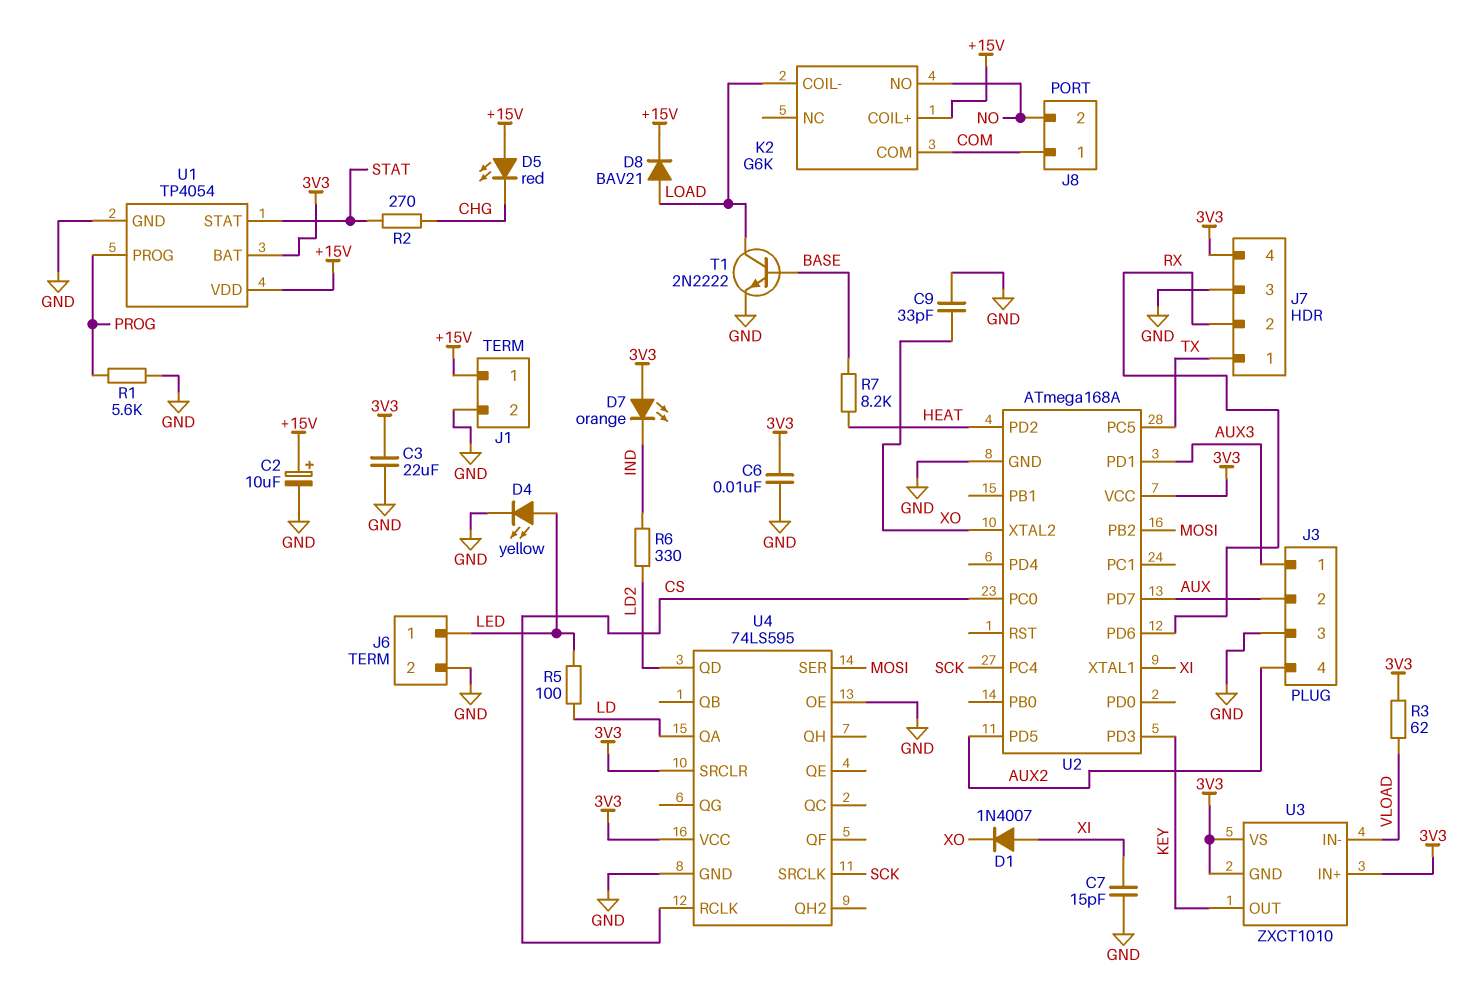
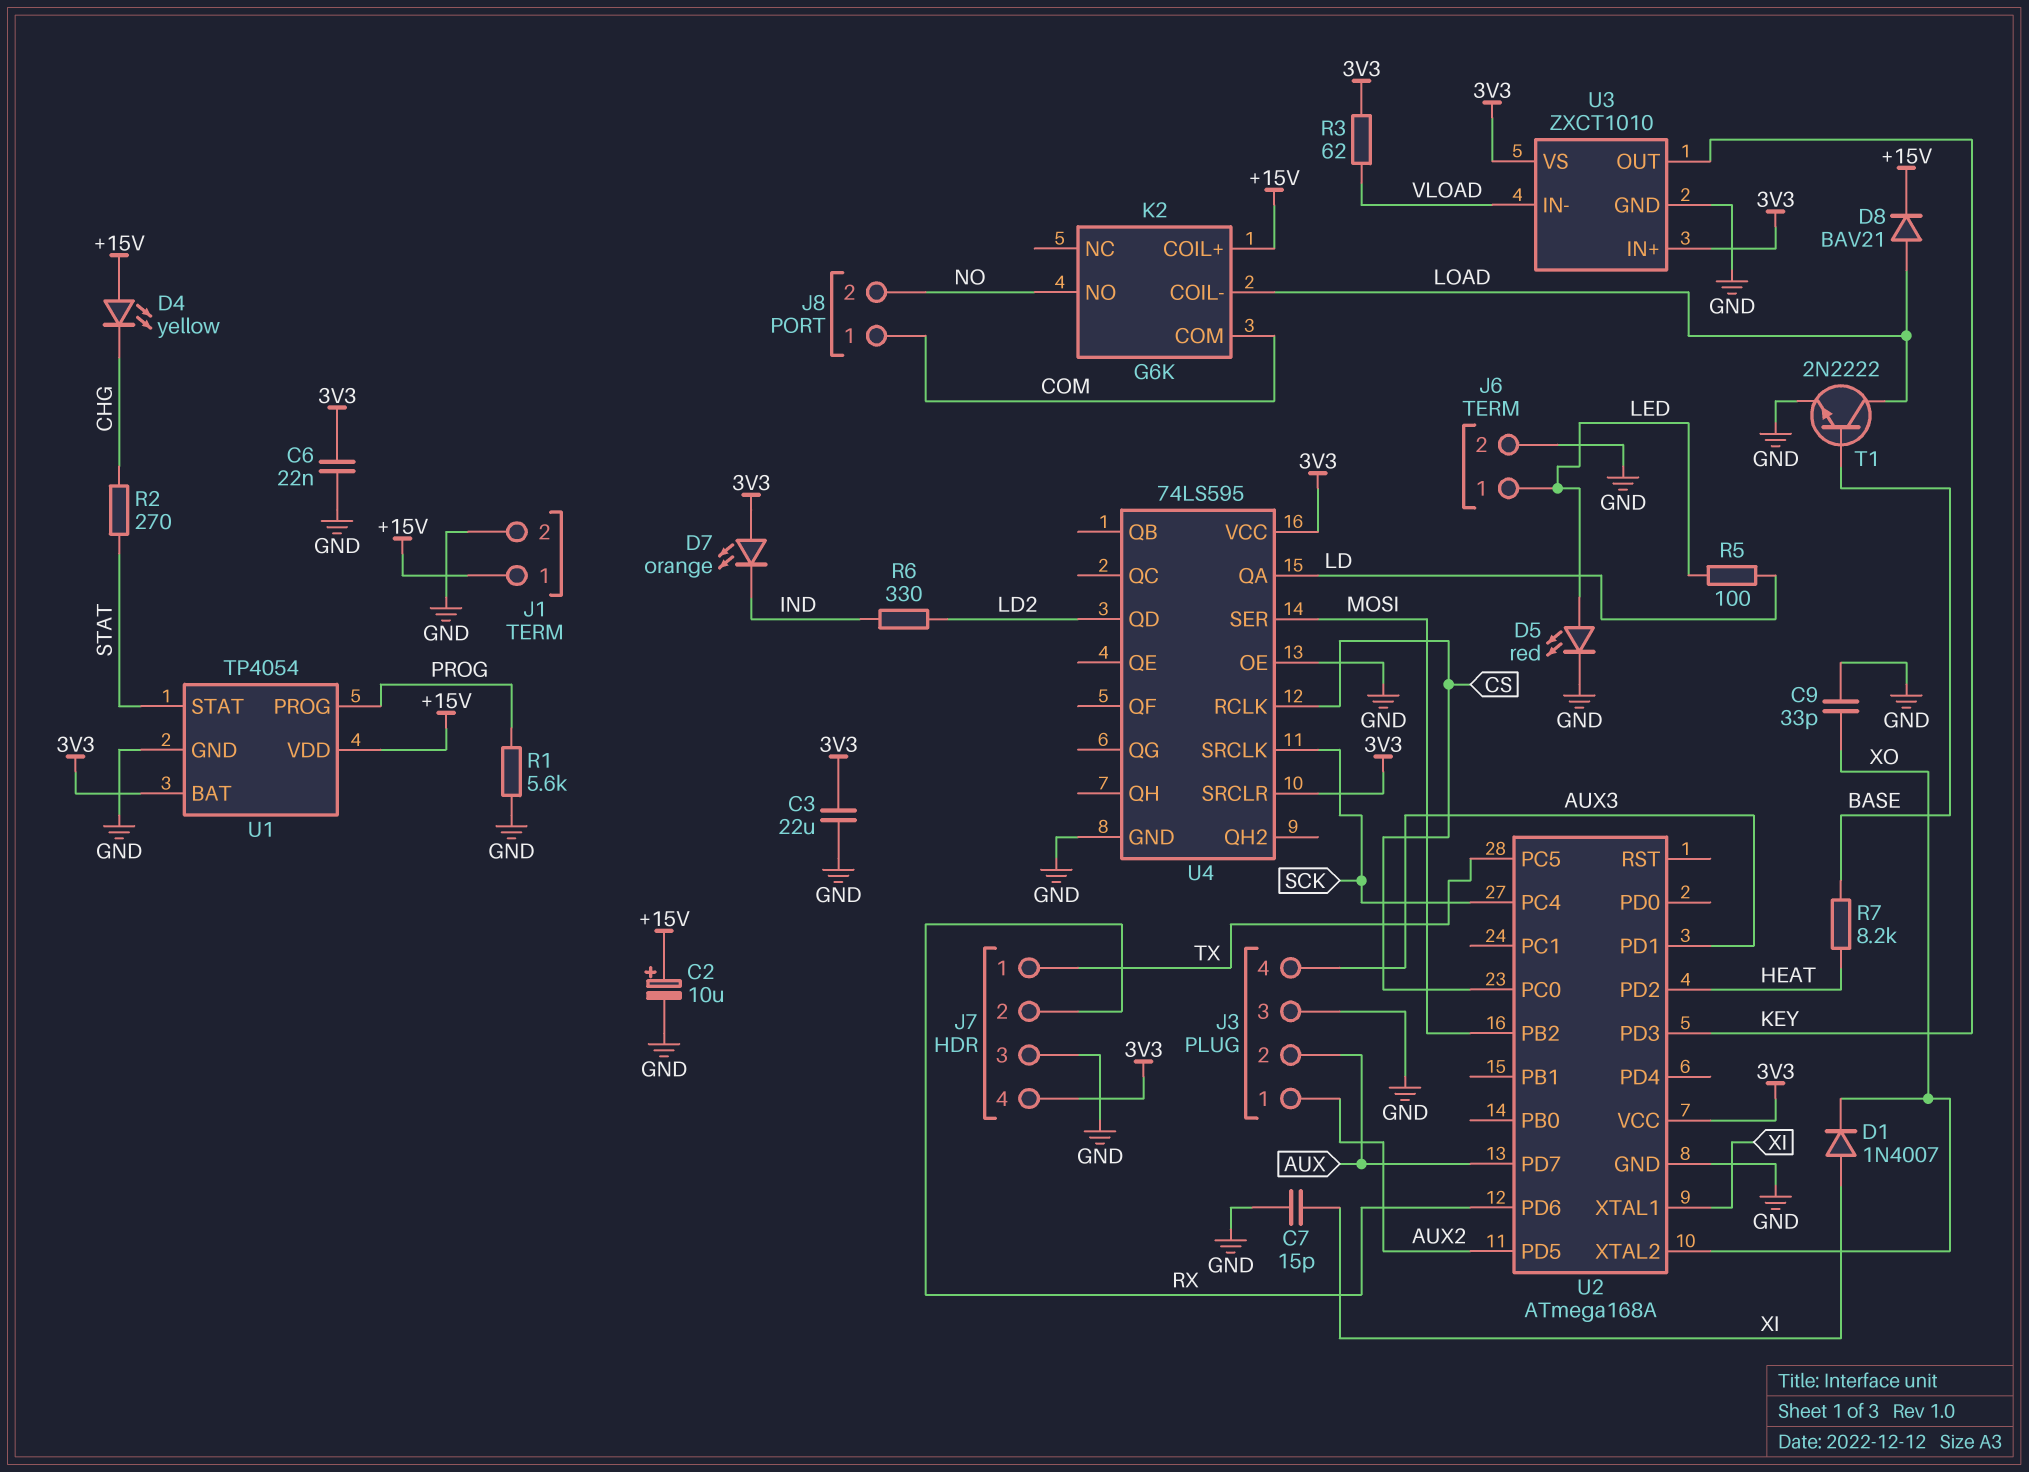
C6: 10nF (3V3, GND) -> 22nF (3V3, GND)
D4: LED yellow (A LED, K GND) -> LED yellow (A +15V, K CHG)
D5: LED red (A +15V, K CHG) -> LED red (A LED, K GND)
J3 pin 1: AUX3 -> AUX2
J3 pin 4: AUX2 -> AUX3
U3 pin GND: 3V3 -> GND

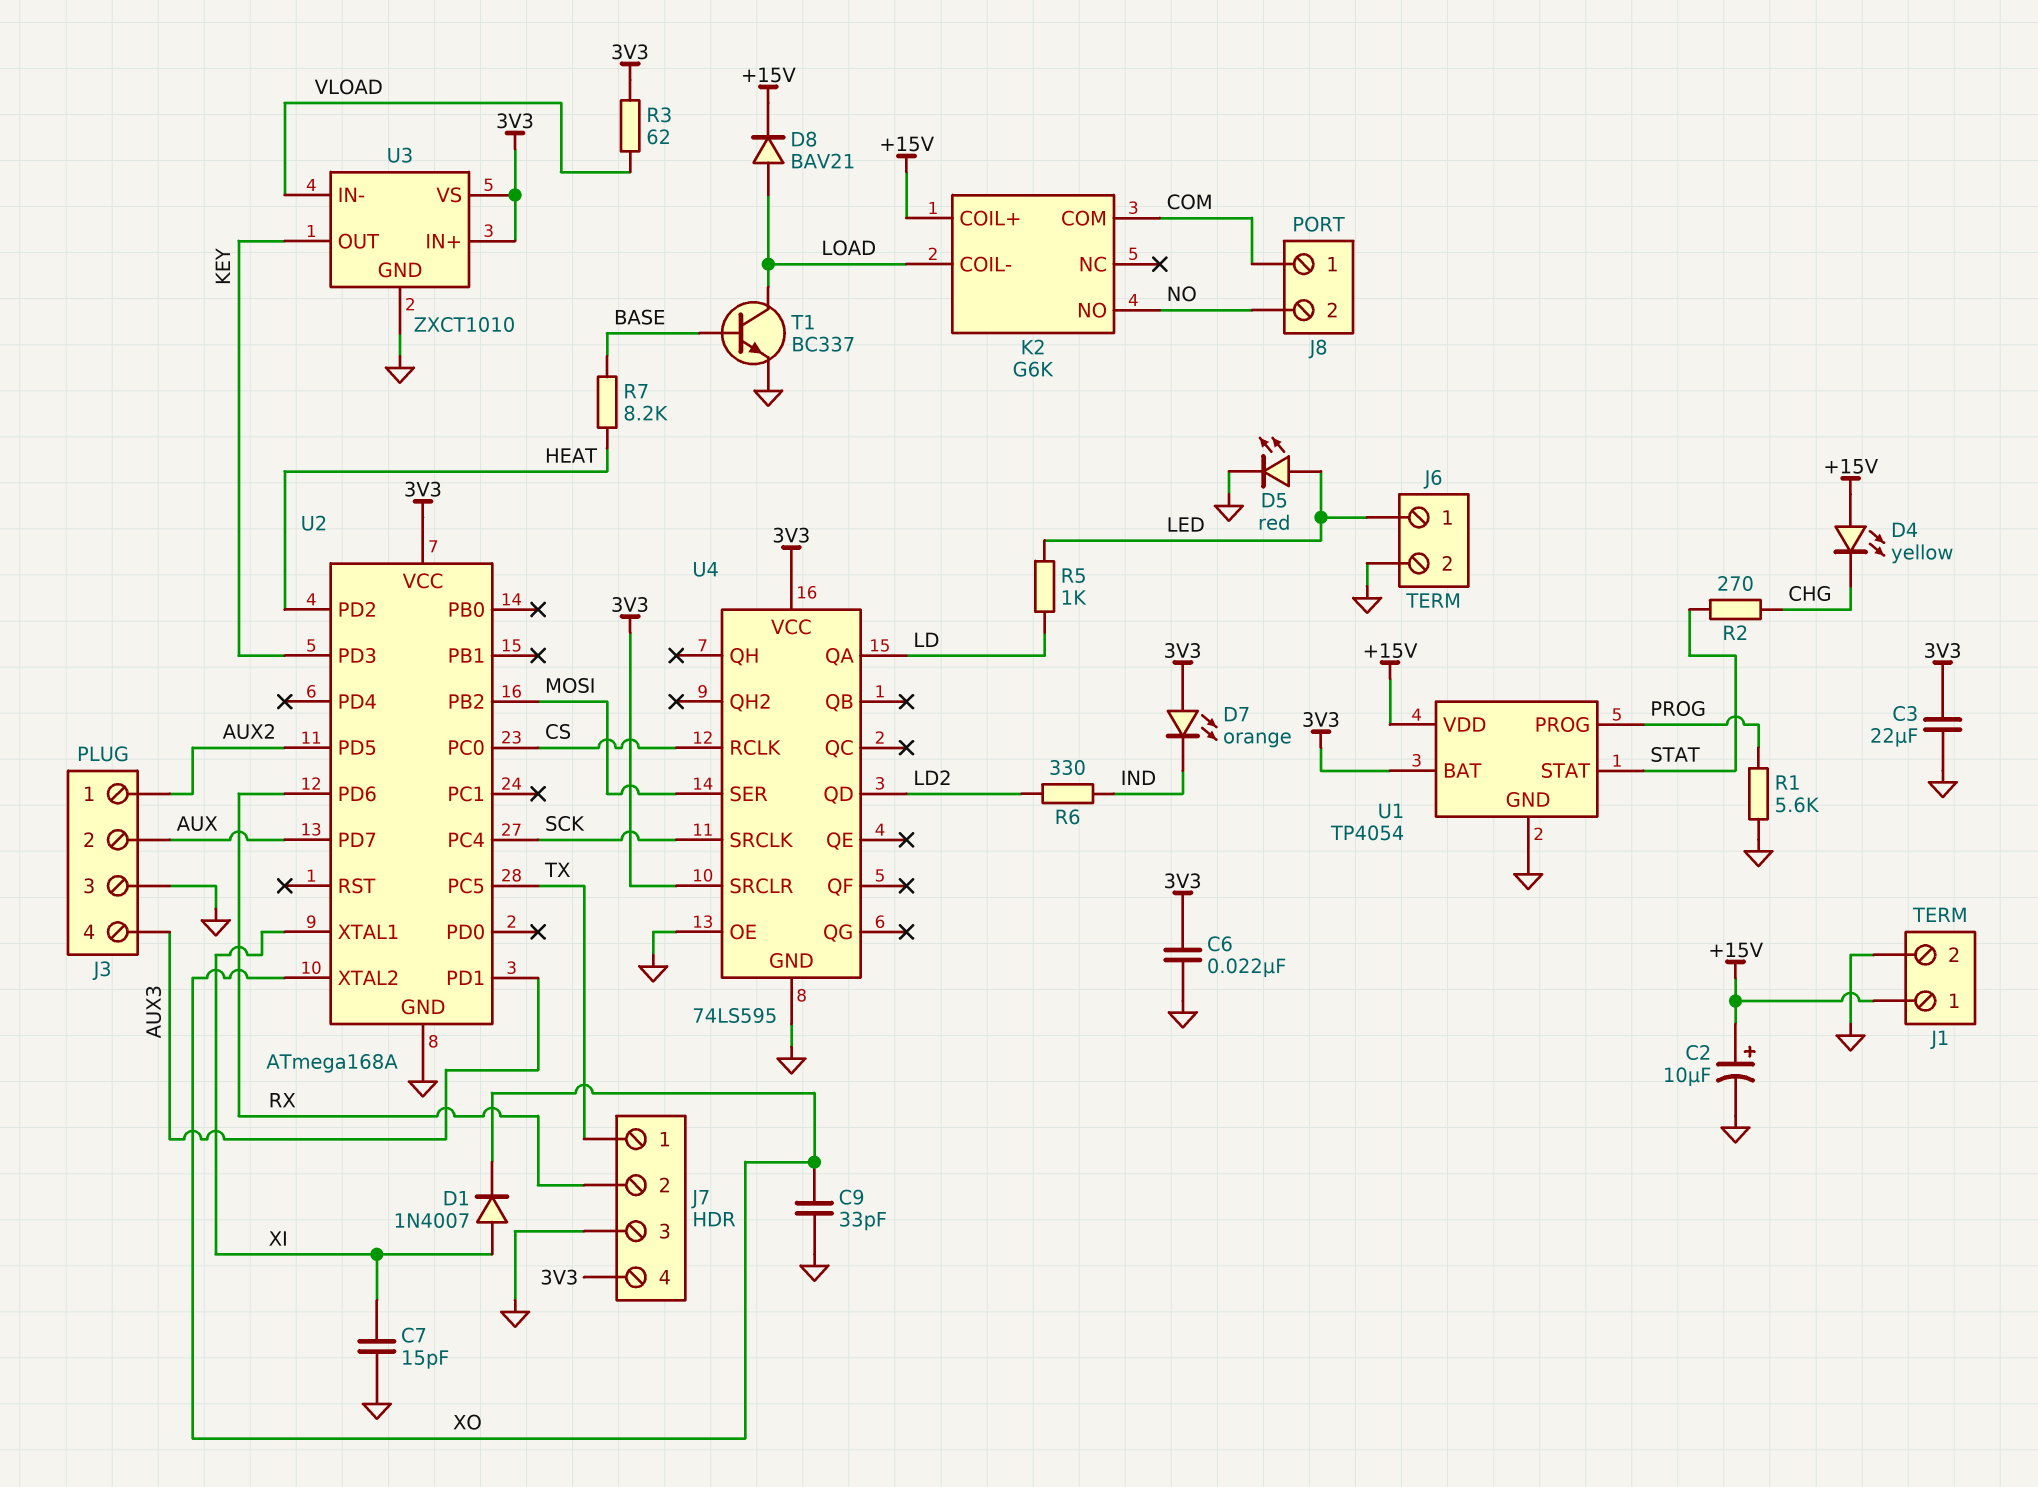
R5: 100 (LD, LED) -> 1k (LD, LED)
T1: NPN 2N2222 (B BASE, C LOAD, E GND) -> NPN BC337 (B BASE, C LOAD, E GND)

